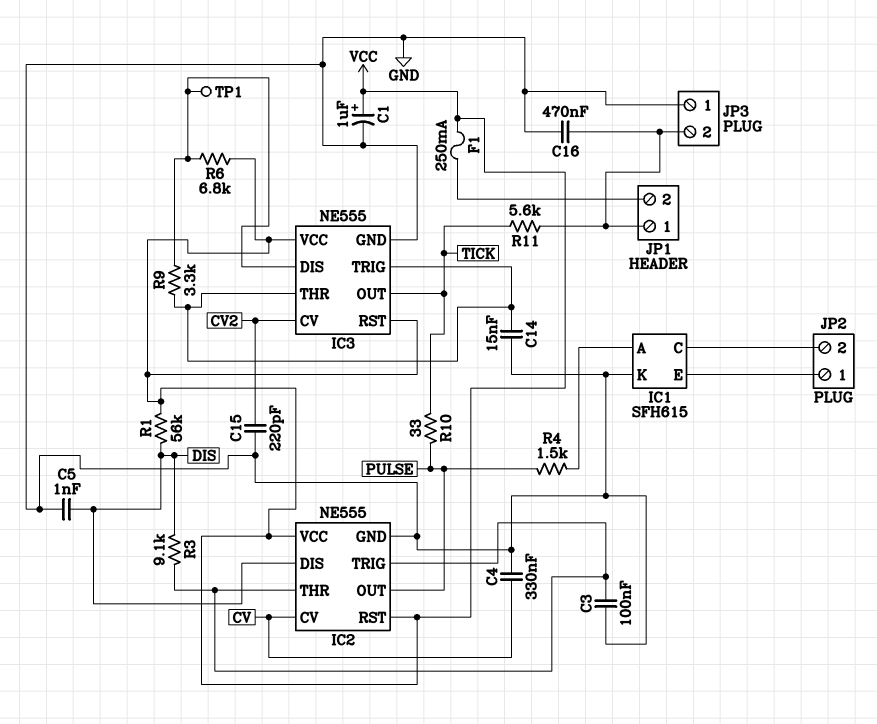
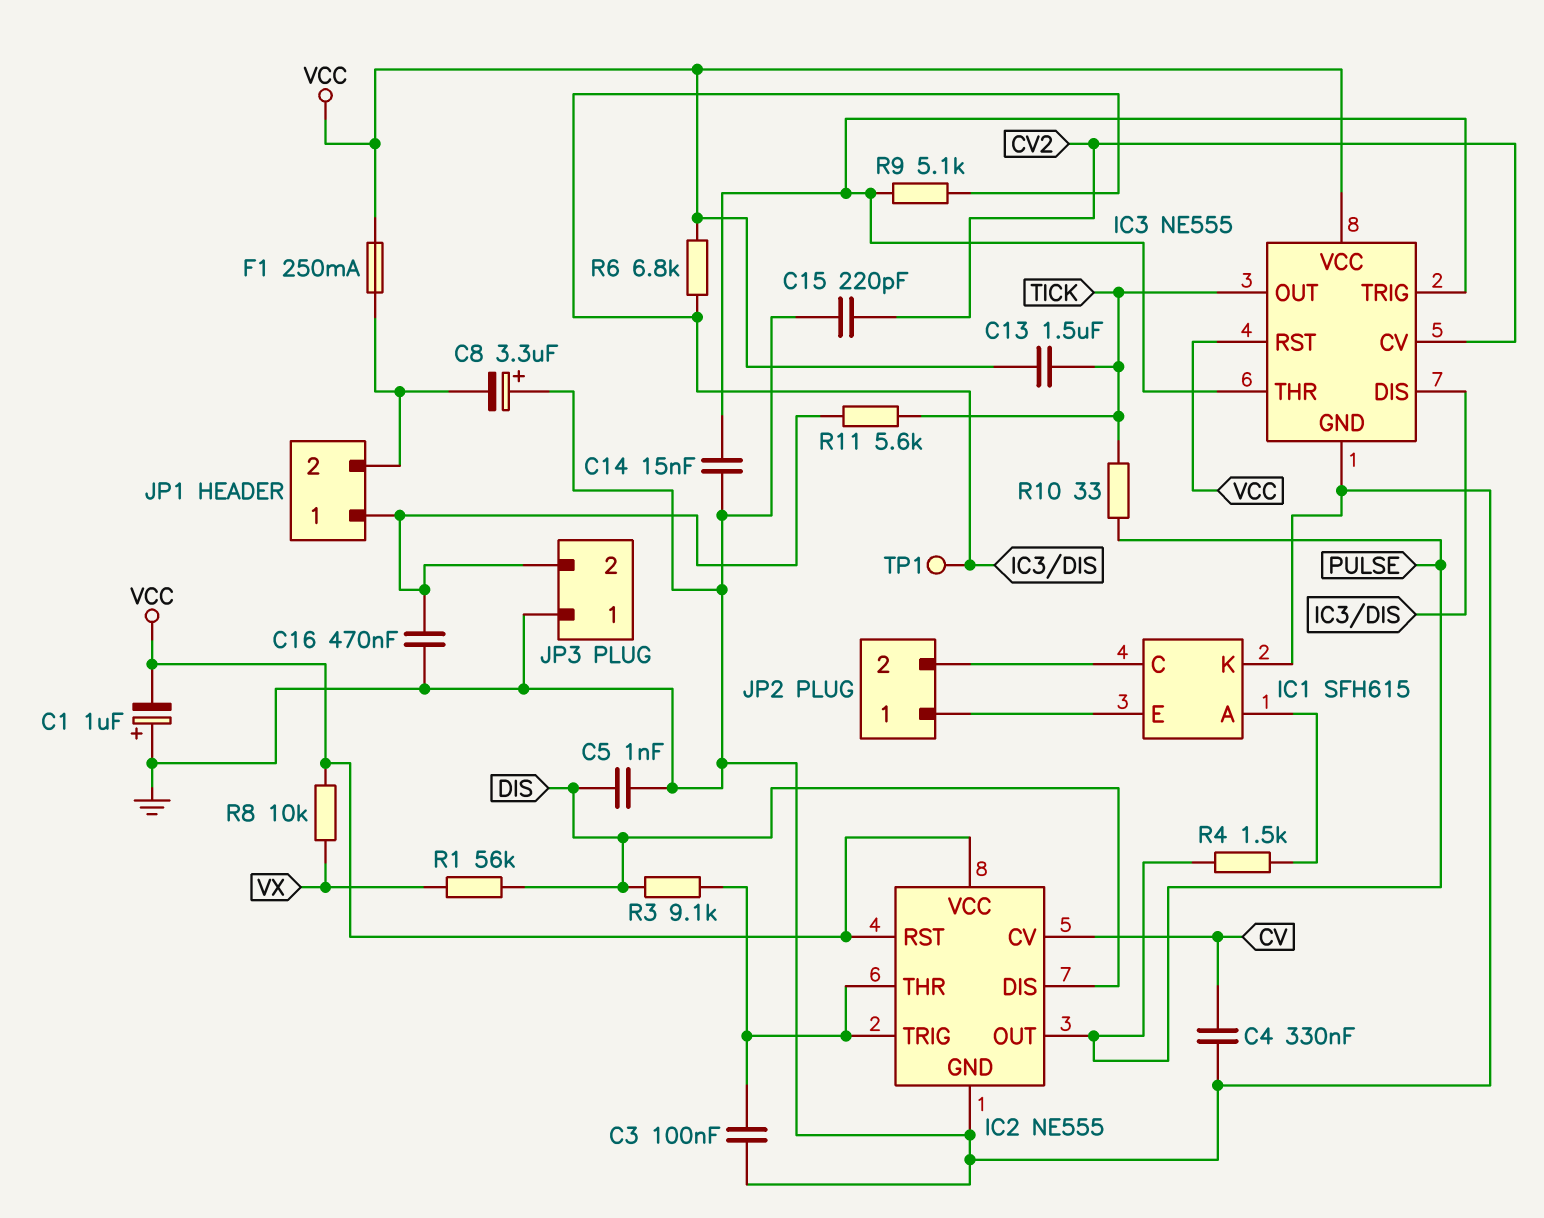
C1: 1uF (plus VCC, minus GND) -> 1uF (plus GND, minus VCC)
C8: none -> 3.3uF (plus GND, minus JP1/2)
C13: none -> 1.5uF (TICK, VCC)
R1: 56k (DIS, VCC) -> 56k (DIS, VX)
R8: none -> 10k (VCC, VX)
R9: 3.3k (IC3/DIS, IC3/THR) -> 5.1k (IC3/DIS, IC3/THR)

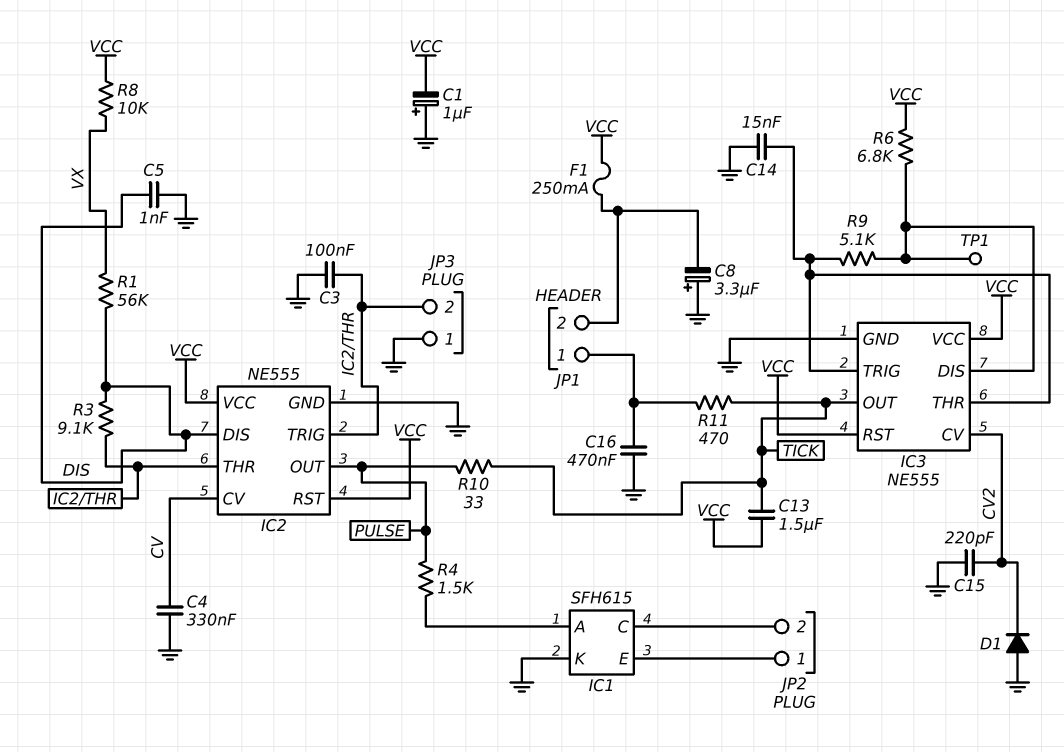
D1: none -> diode (A GND, K CV2)
JP3 pin 2: JP1/1 -> IC2/THR
R11: 5.6k (JP1/1, TICK) -> 470 (JP1/1, TICK)

